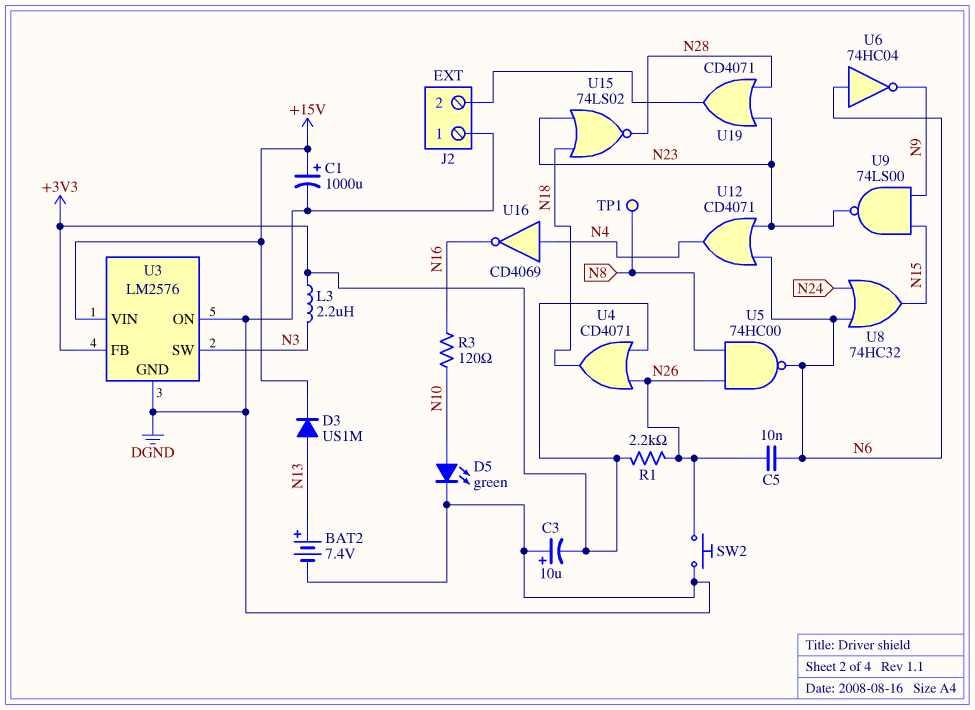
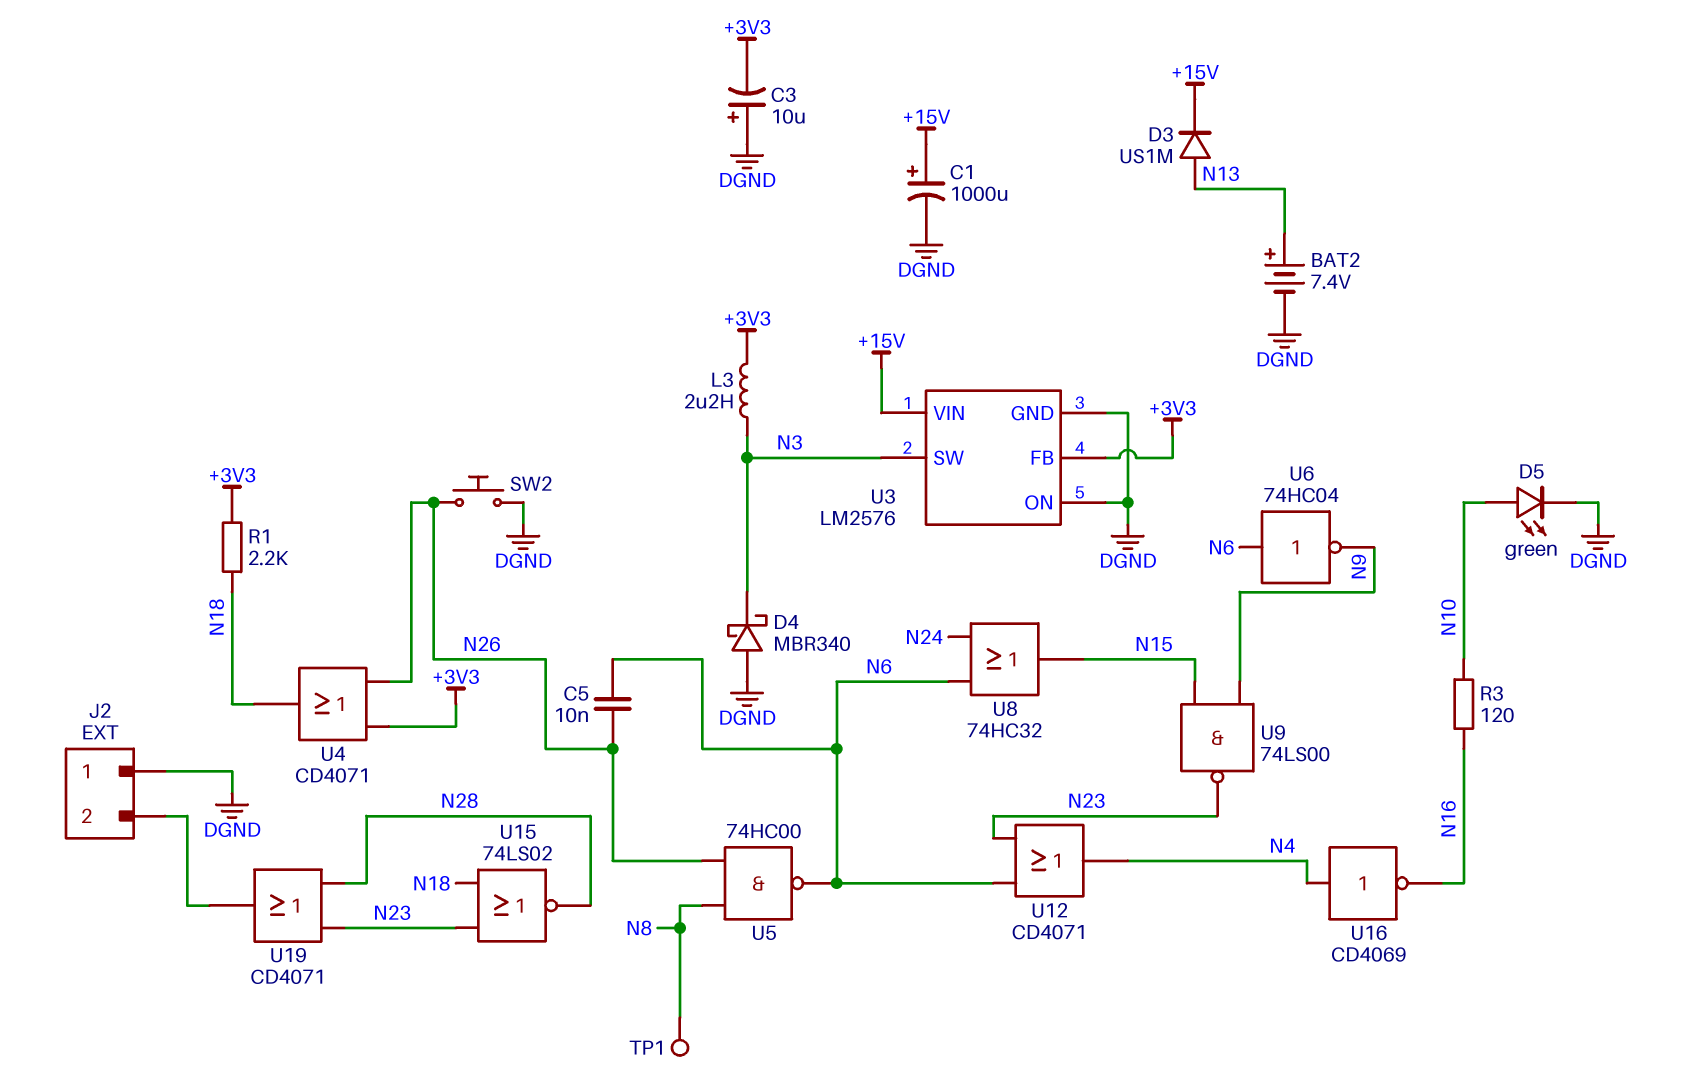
D4: none -> schottky MBR340 (A DGND, K N3)
R1: 2.2k (+3V3, N26) -> 2.2k (+3V3, N18)

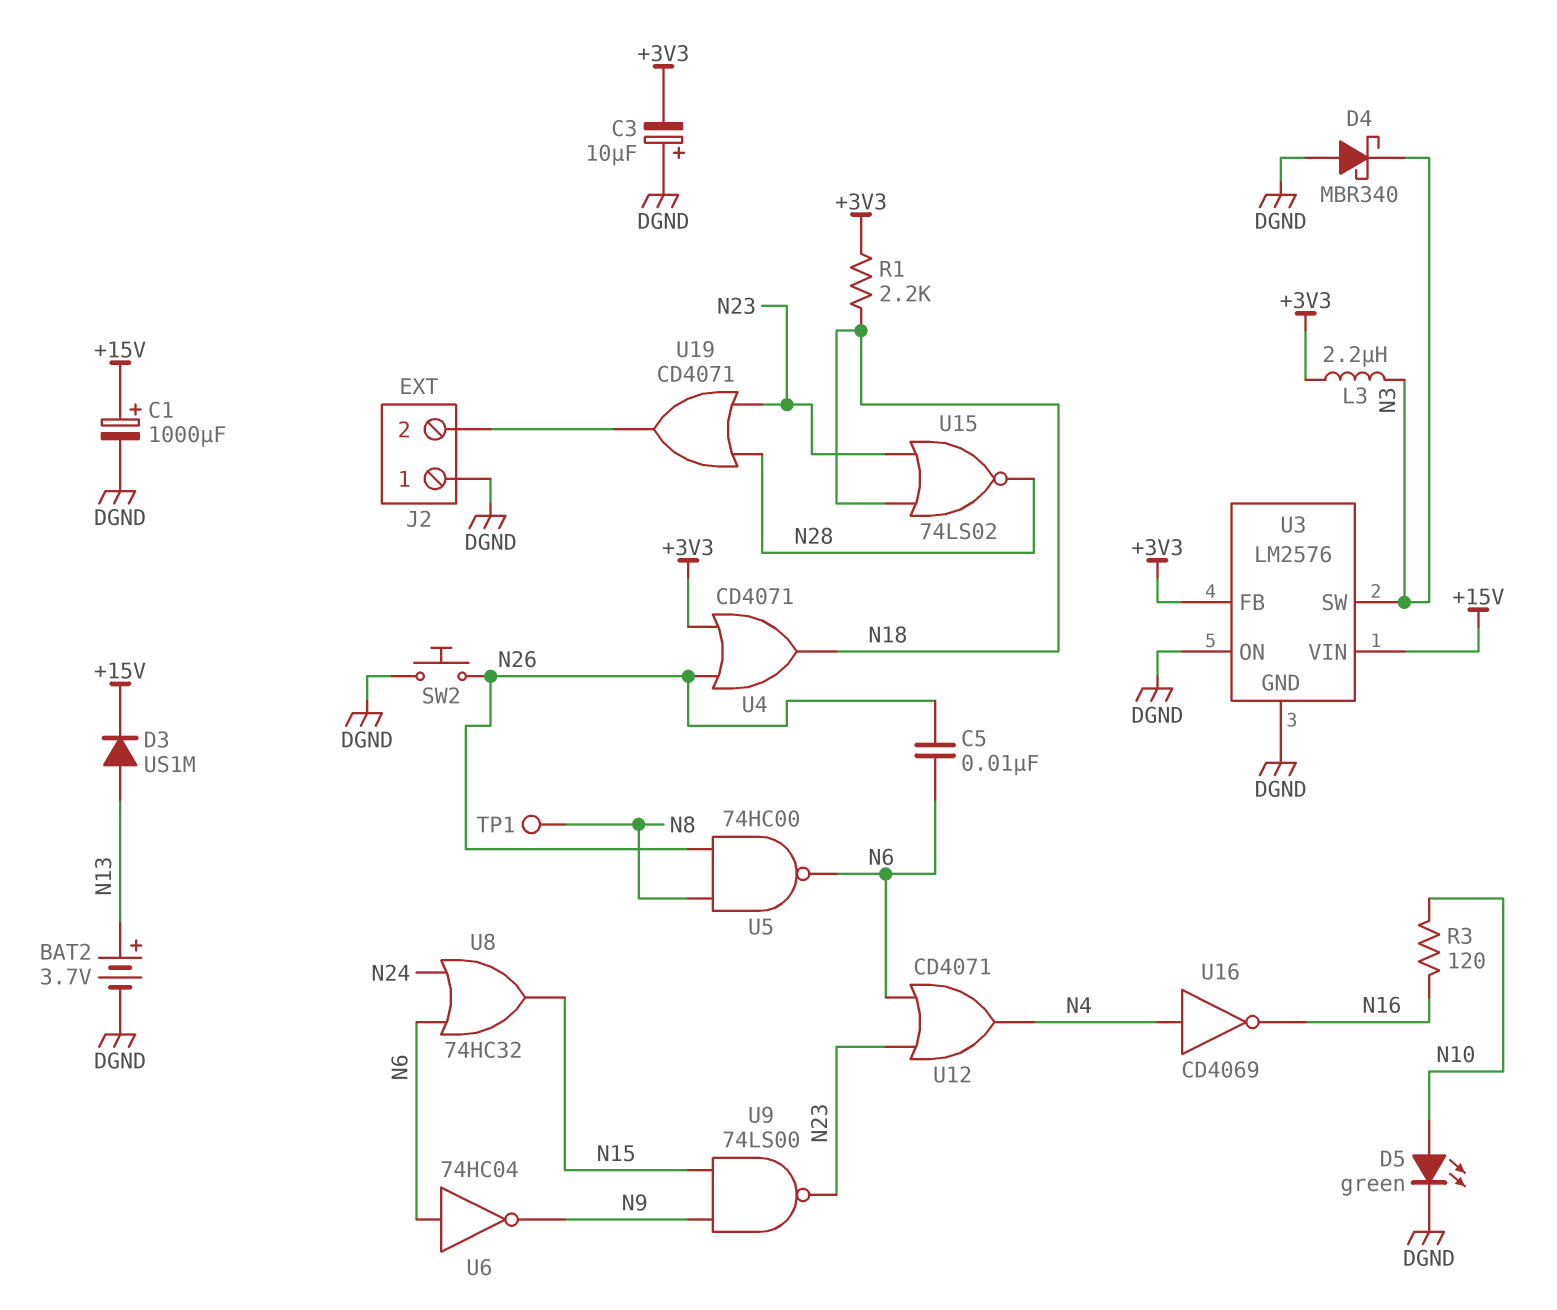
BAT2: 7.4V (plus N13, minus DGND) -> 3.7V (plus N13, minus DGND)

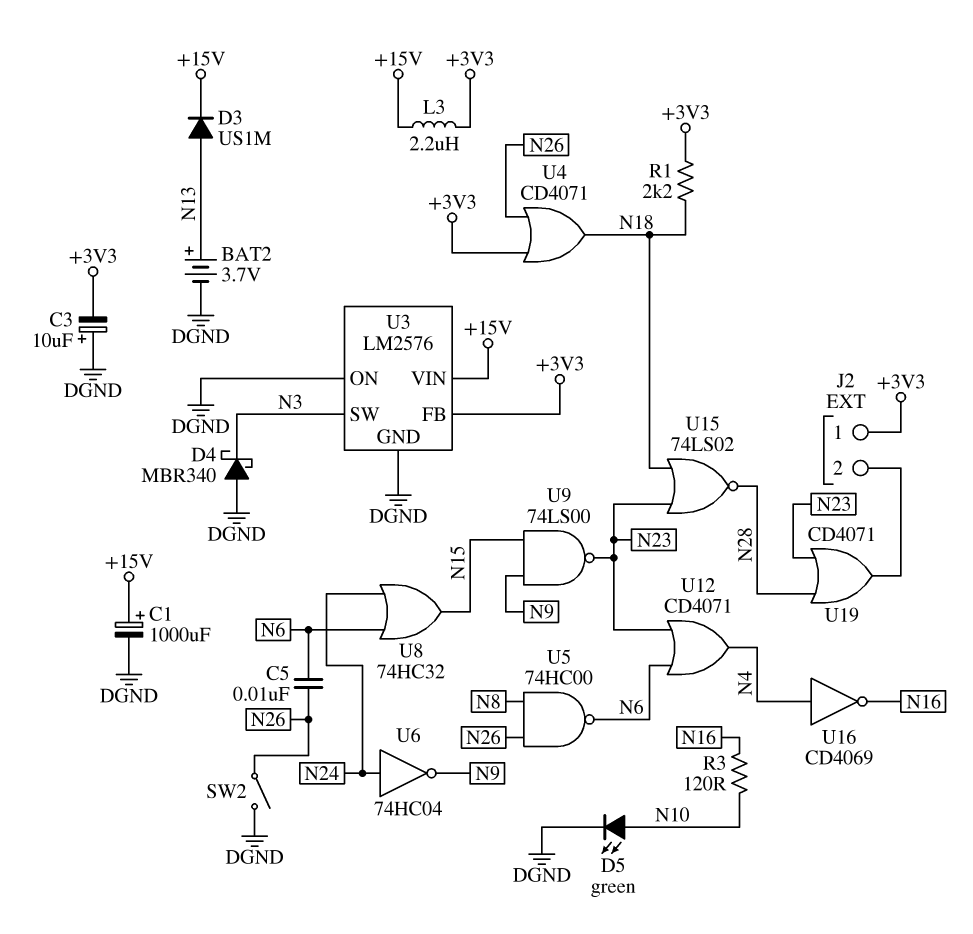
J2 pin 1: DGND -> +3V3
L3: 2.2uH (+3V3, N3) -> 2.2uH (+3V3, +15V)
SW2: button (DGND, N26) -> switch (DGND, N26)
TP1: test point (N8) -> none
U6: NOT 74HC04 (in N6, out N9) -> NOT 74HC04 (in N24, out N9)

